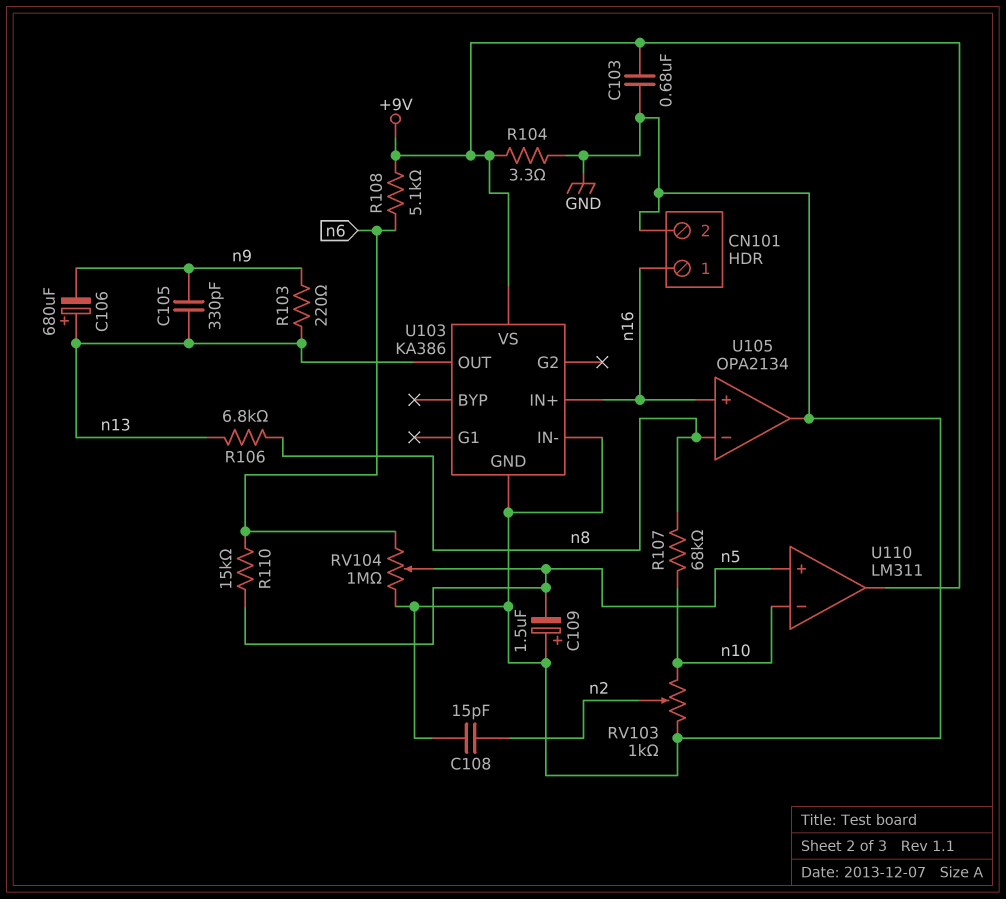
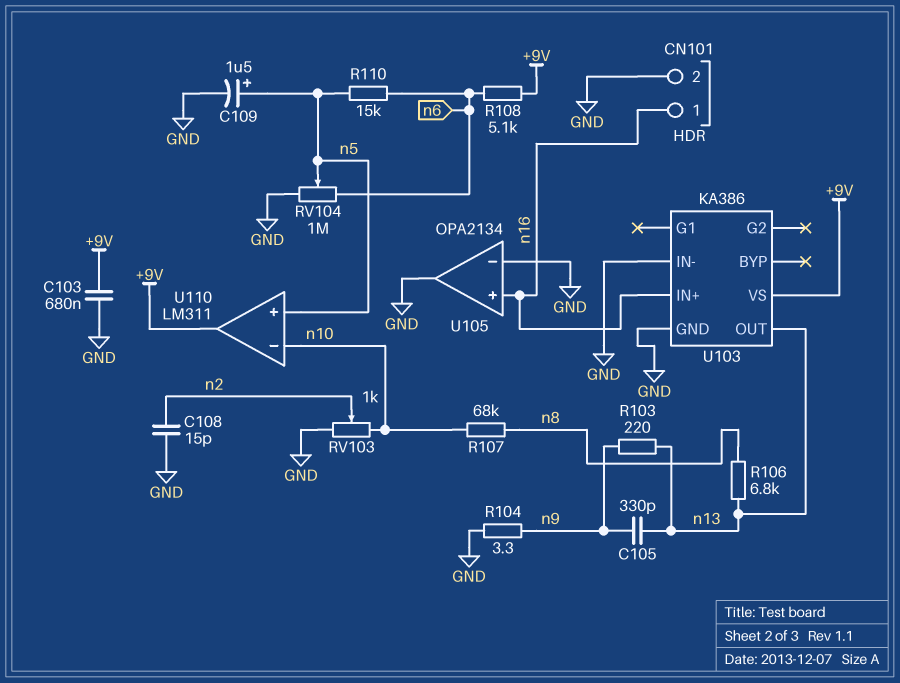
C106: 680uF (plus n13, minus n9) -> none
C109: 1.5uF (plus GND, minus n5) -> 1.5uF (plus n5, minus GND)
R104: 3.3 (+9V, GND) -> 3.3 (GND, n9)
U105 pin in-: n8 -> GND

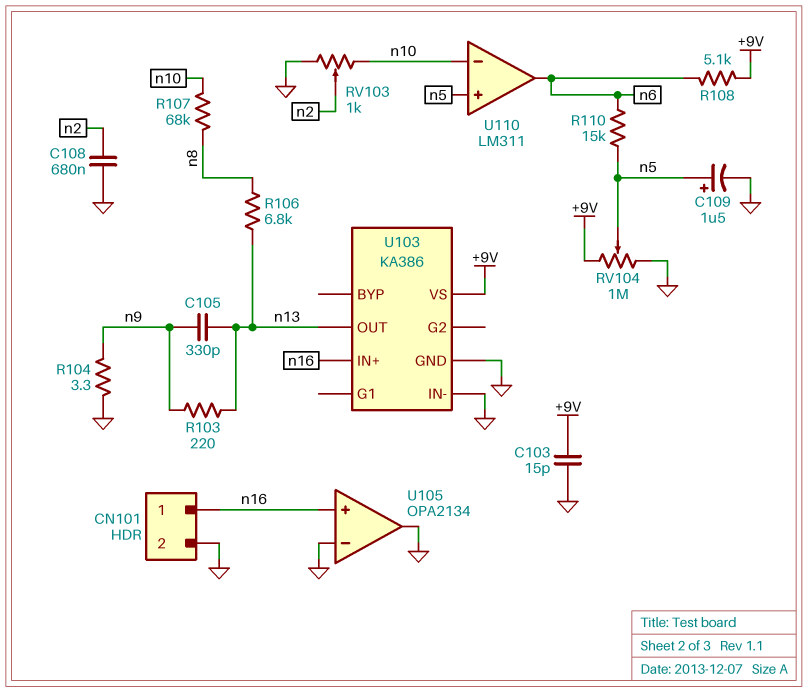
C103: 680nF (+9V, GND) -> 15pF (+9V, GND)
C108: 15pF (GND, n2) -> 680nF (GND, n2)
RV104: 1M (GND, n6, wiper n5) -> 1M (+9V, GND, wiper n5)
U110 pin out: +9V -> n6

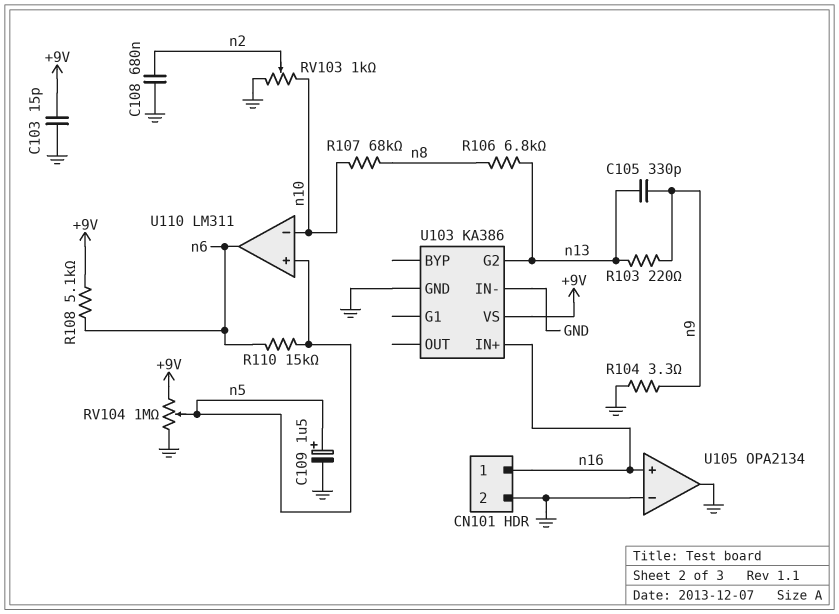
U103 pin G2: none -> n13
U103 pin OUT: n13 -> none

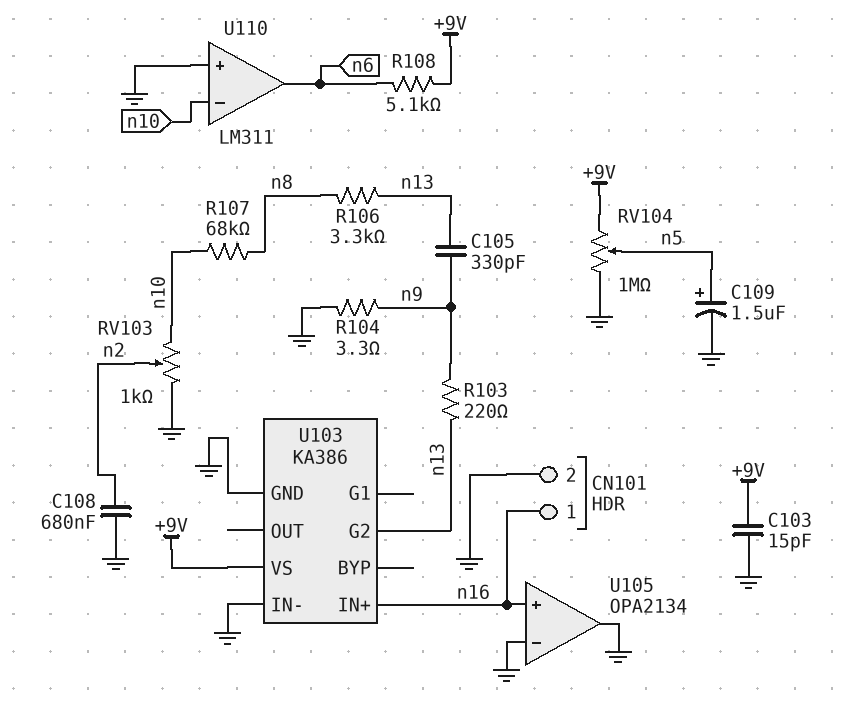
R106: 6.8k (n8, n13) -> 3.3k (n8, n13)
R110: 15k (n5, n6) -> none
U110 pin in+: n5 -> GND

